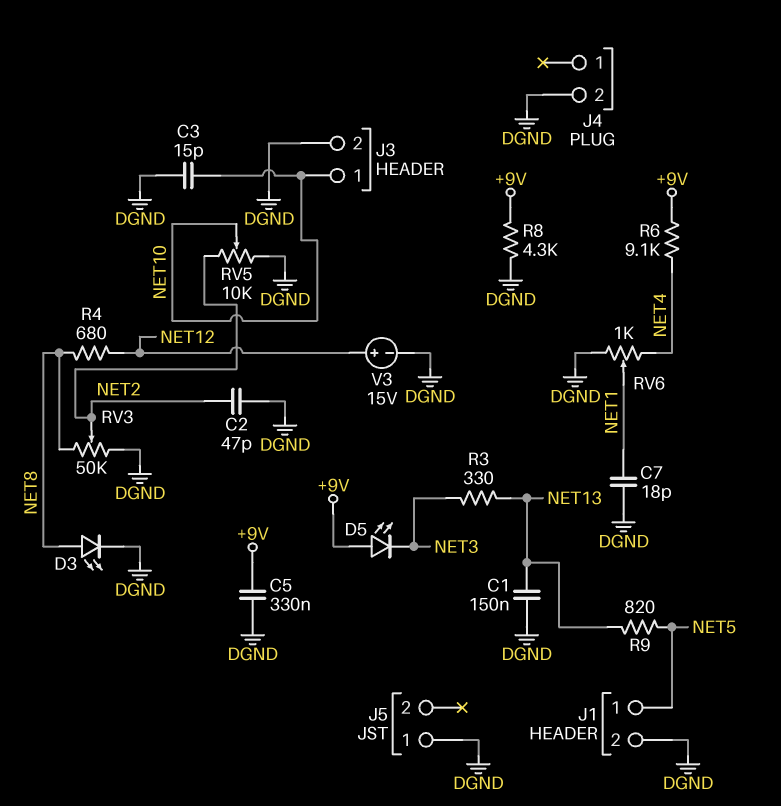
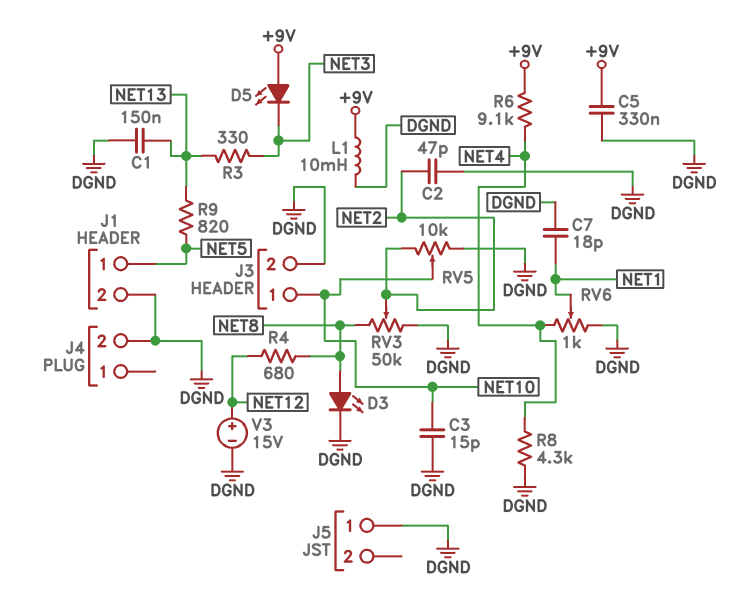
L1: none -> 10mH (+9V, DGND)
R8: 4.3k (+9V, DGND) -> 4.3k (DGND, NET4)

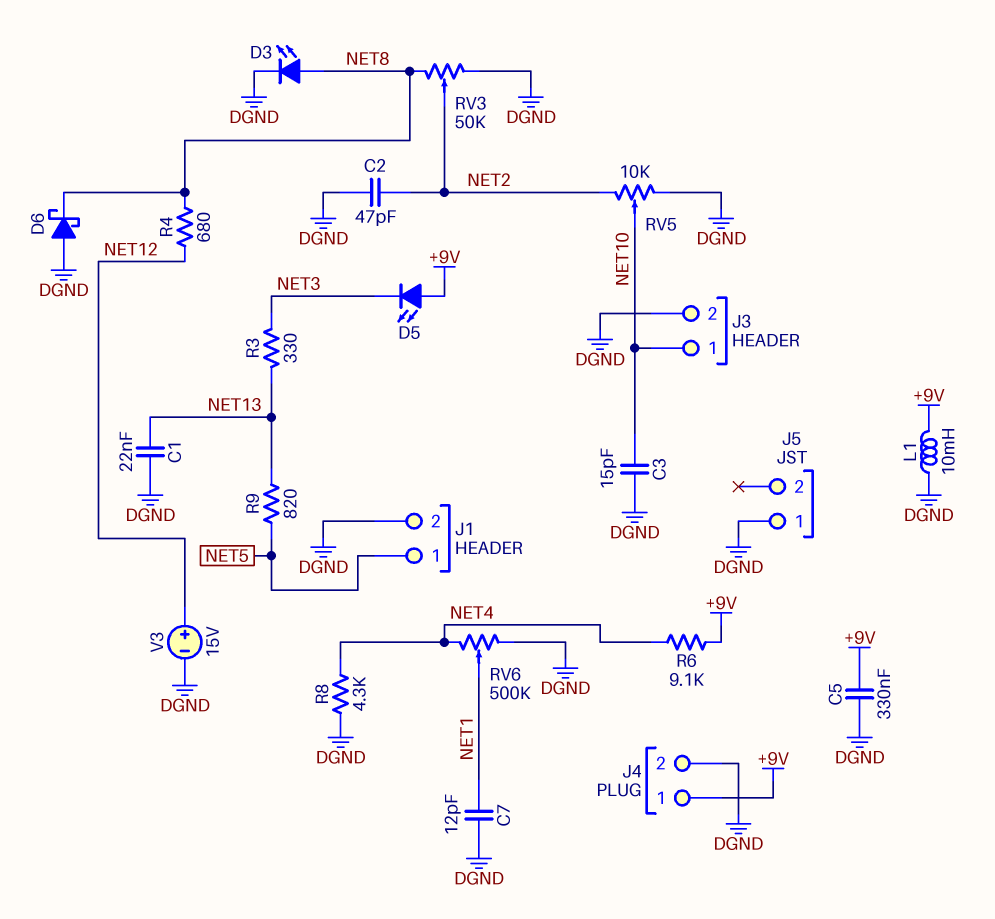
C1: 150nF (DGND, NET13) -> 22nF (DGND, NET13)
C7: 18pF (DGND, NET1) -> 12pF (DGND, NET1)
D6: none -> schottky (A DGND, K NET8)
J4 pin 1: none -> +9V
RV6: 1k (DGND, NET4, wiper NET1) -> 500k (DGND, NET4, wiper NET1)

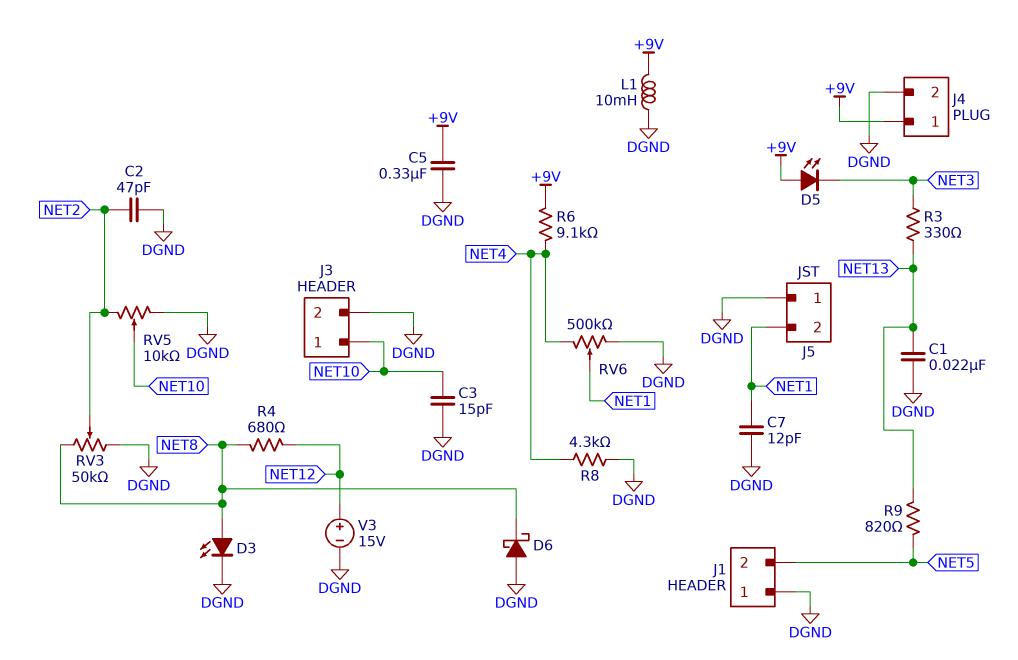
J1 pin 1: NET5 -> DGND
J1 pin 2: DGND -> NET5
J5 pin 2: none -> NET1

